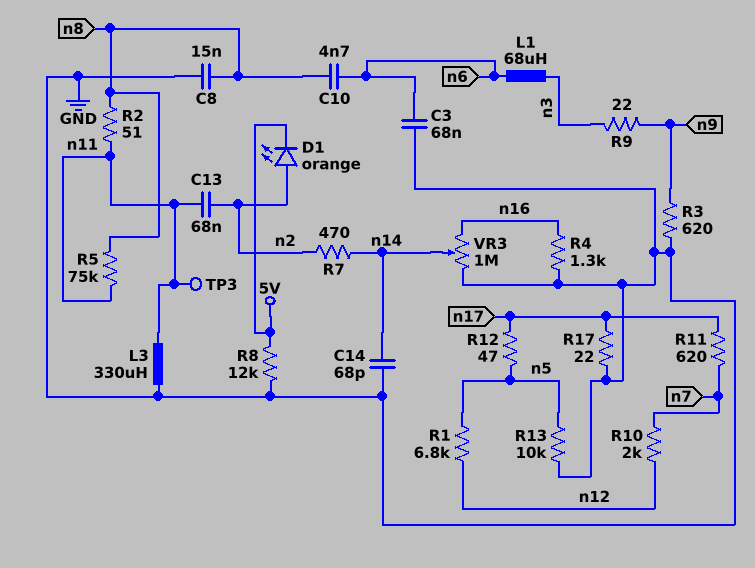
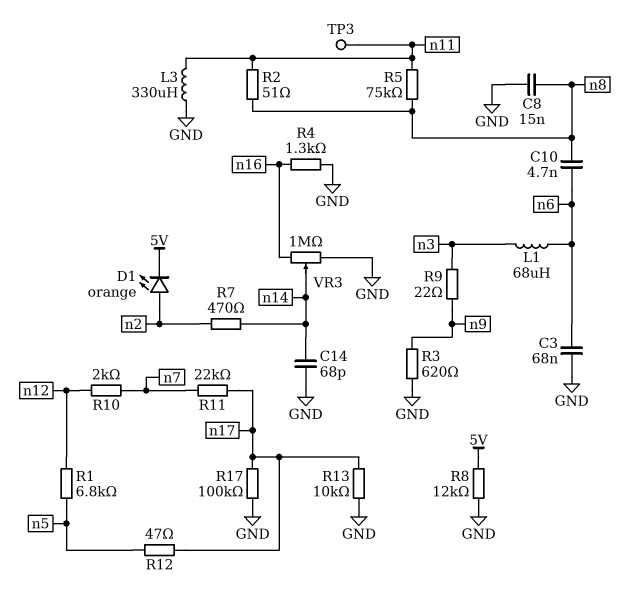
C13: 68nF (n2, n11) -> none
R11: 620 (n7, n17) -> 22k (n7, n17)
R13: 10k (GND, n5) -> 10k (GND, n17)
R17: 22 (GND, n17) -> 100k (GND, n17)

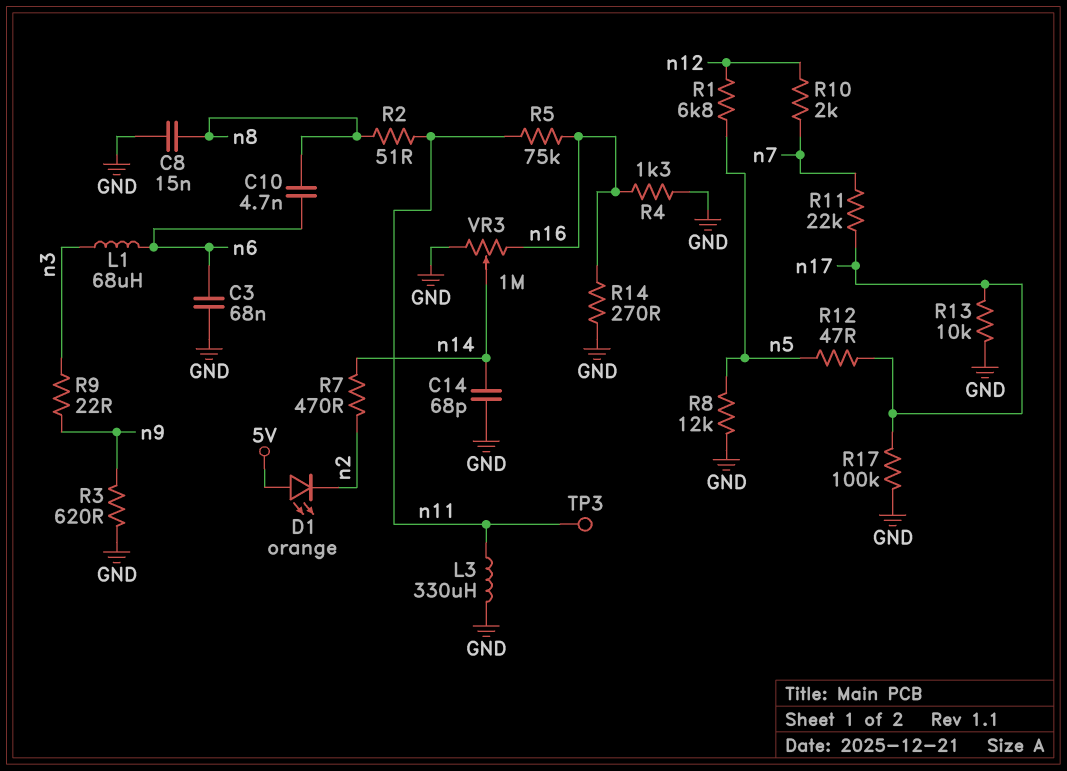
D1: LED orange (A n2, K 5V) -> LED orange (A 5V, K n2)
R5: 75k (n8, n11) -> 75k (n11, n16)
R8: 12k (5V, GND) -> 12k (GND, n5)
R14: none -> 270 (GND, n16)

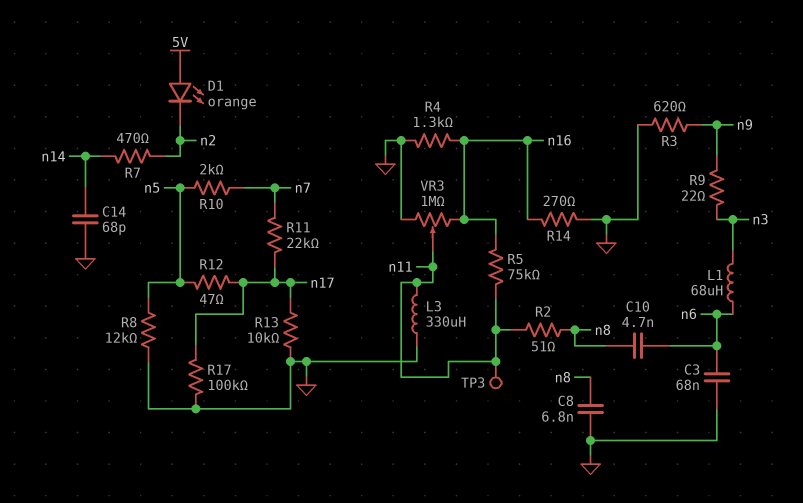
C8: 15nF (GND, n8) -> 6.8nF (GND, n8)
R1: 6.8k (n5, n12) -> none
R10: 2k (n7, n12) -> 2k (n5, n7)
VR3: 1M (GND, n16, wiper n14) -> 1M (GND, n16, wiper n11)

